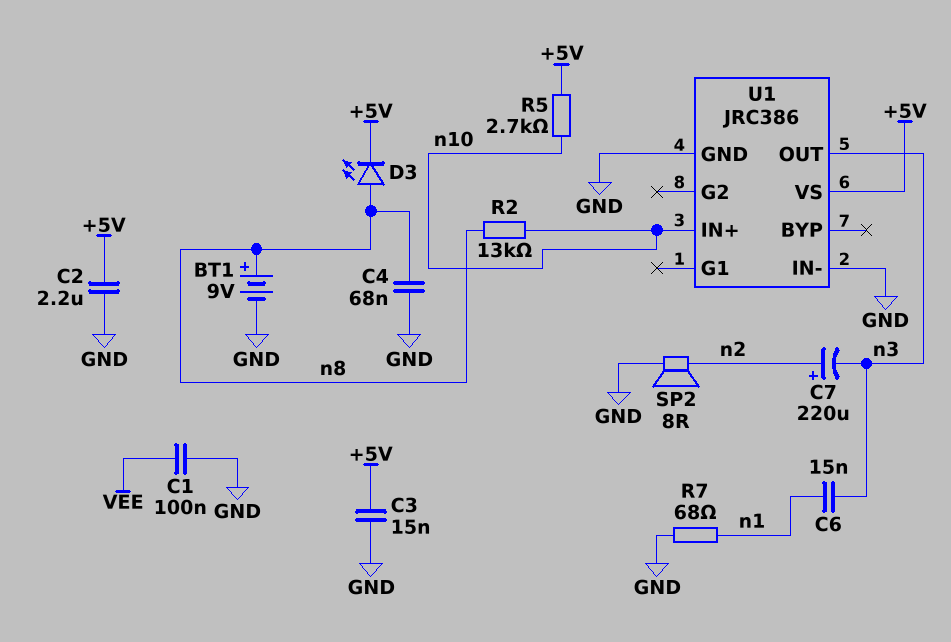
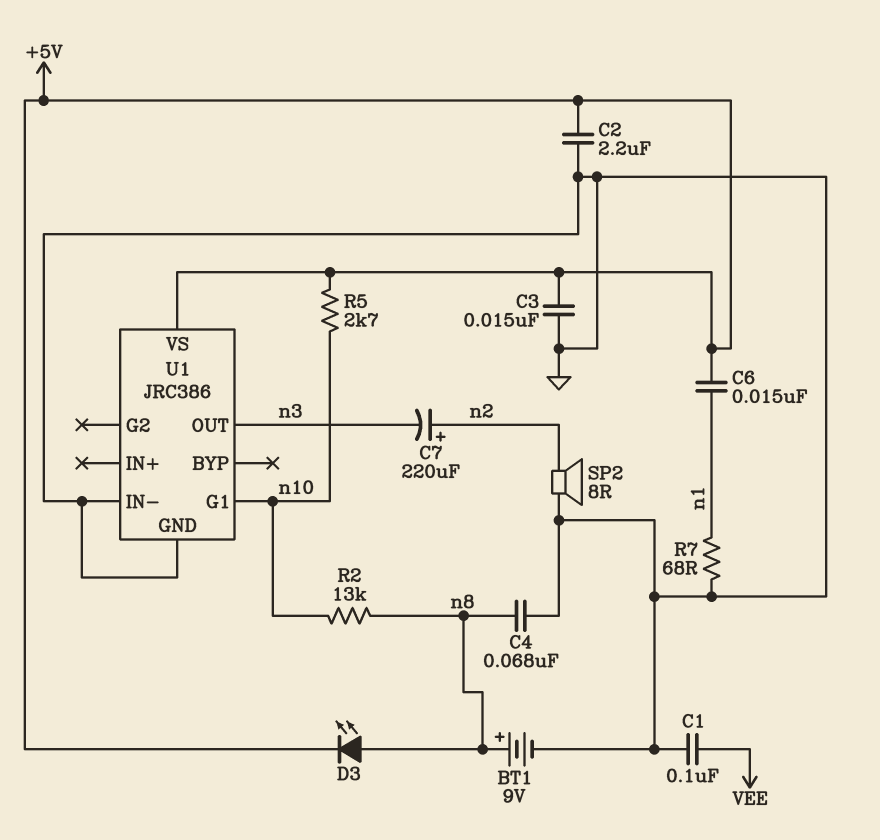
C6: 15nF (n1, n3) -> 15nF (+5V, n1)
U1 pin G1: none -> n10
U1 pin IN+: n10 -> none

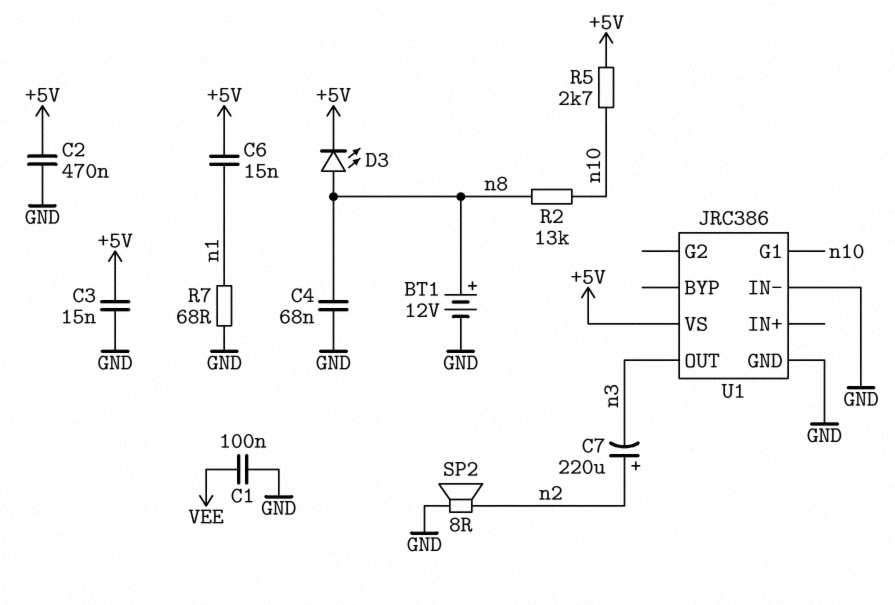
BT1: 9V (plus n8, minus GND) -> 12V (plus n8, minus GND)
C2: 2.2uF (+5V, GND) -> 470nF (+5V, GND)

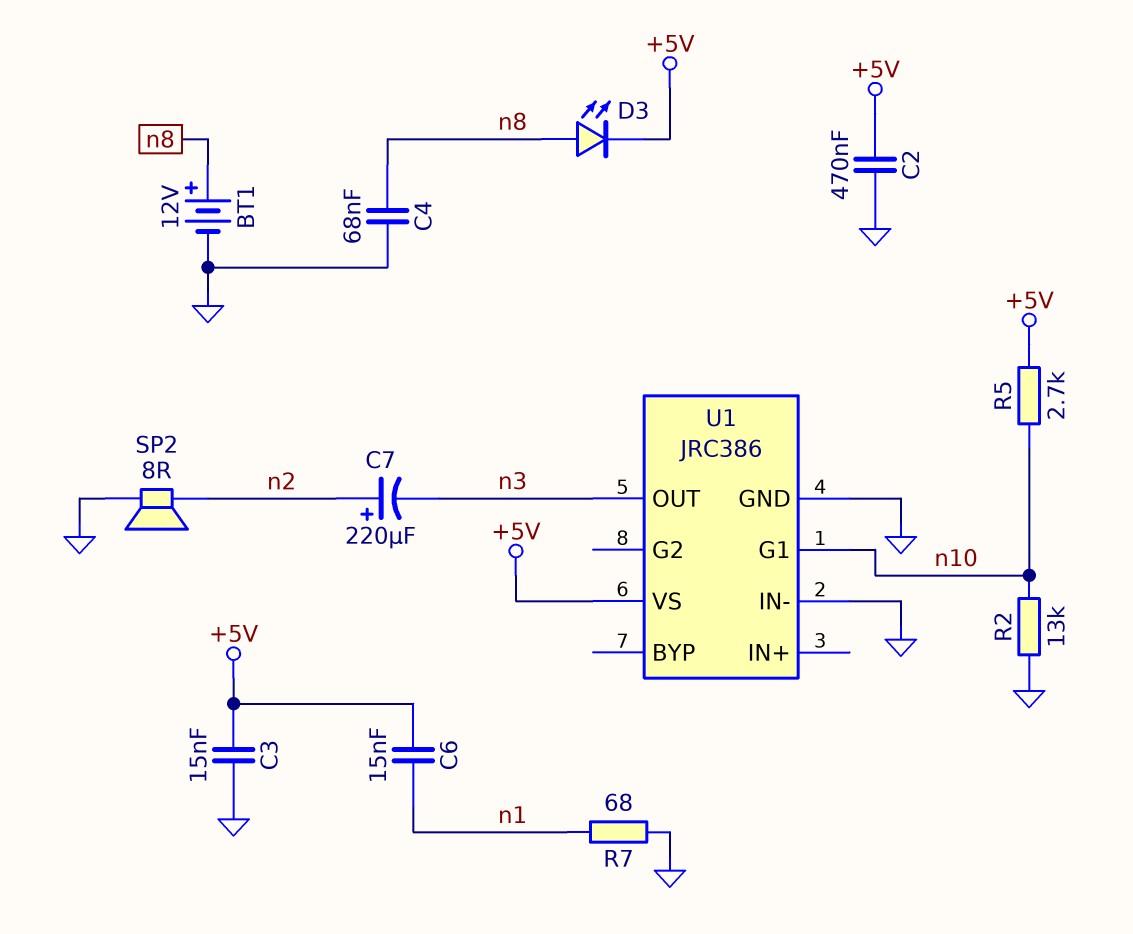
C1: 100nF (GND, VEE) -> none
R2: 13k (n8, n10) -> 13k (GND, n10)

